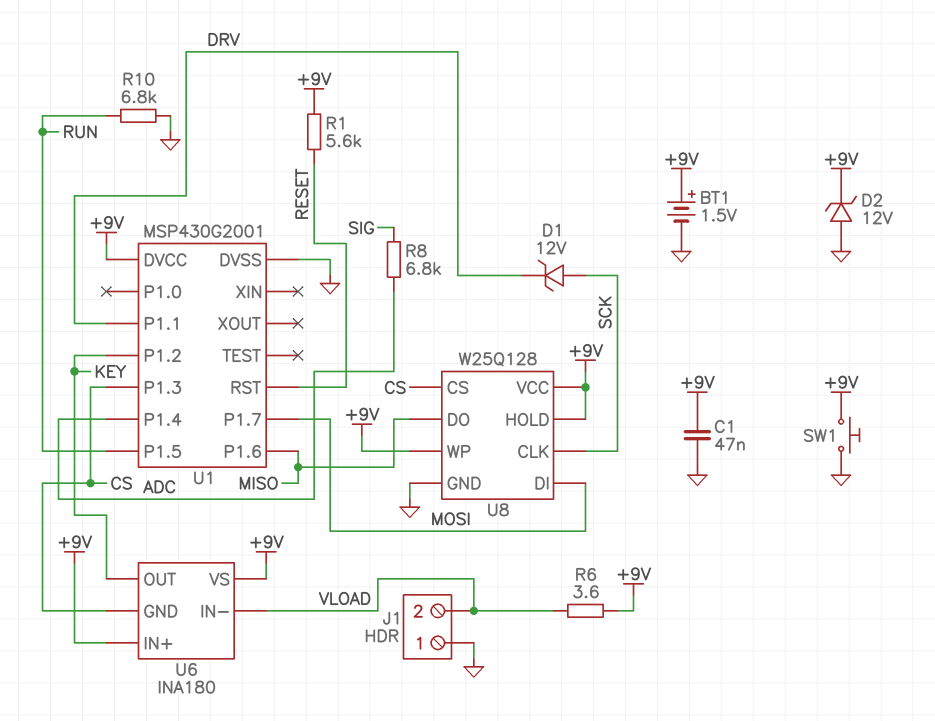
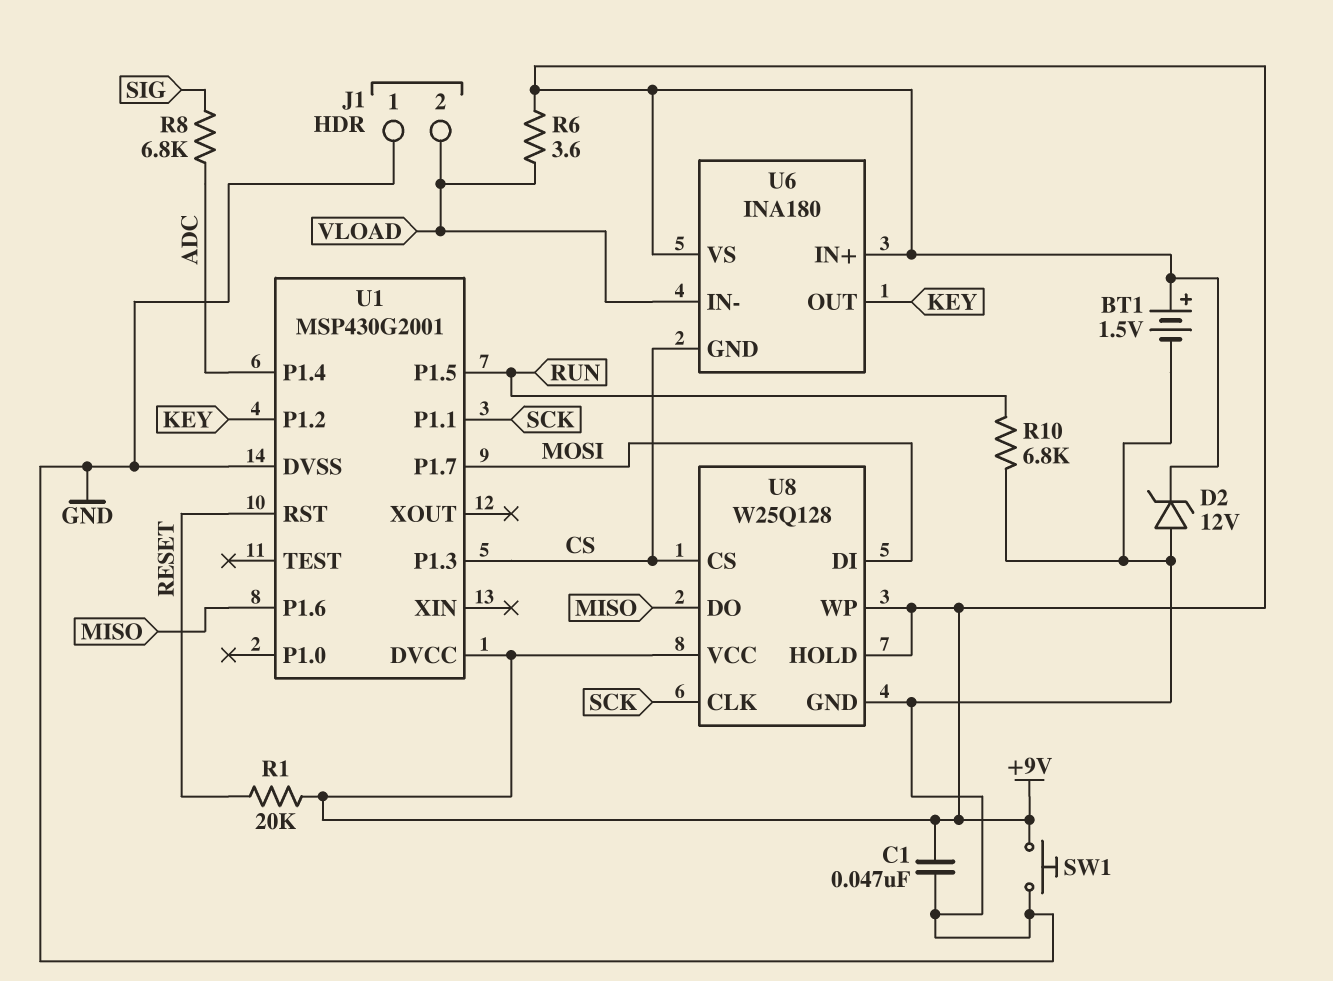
D1: zener 12V (A SCK, K DRV) -> none
R1: 5.6k (+9V, RESET) -> 20k (+9V, RESET)
U1 pin P1.1: DRV -> SCK

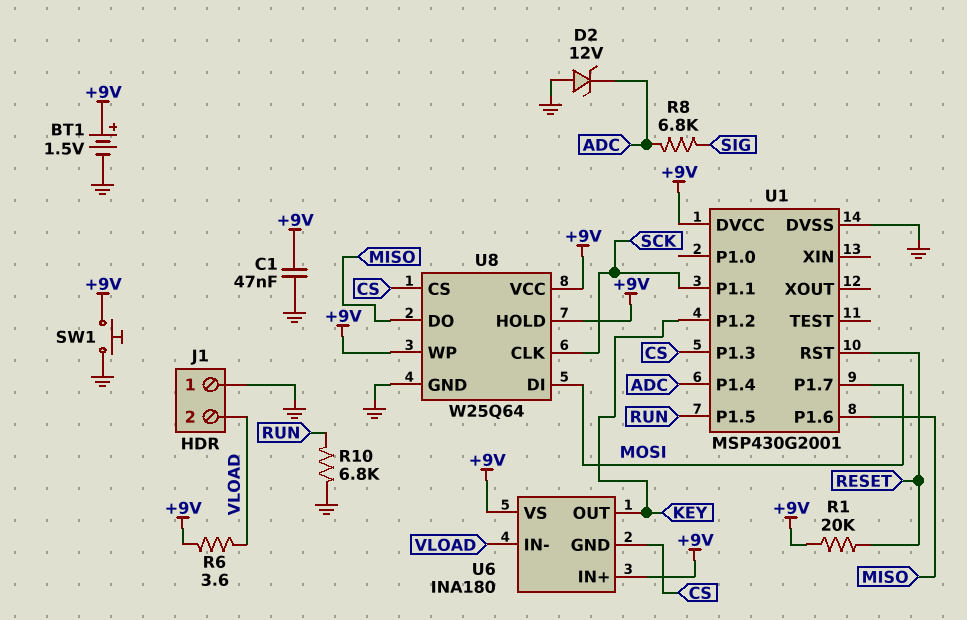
D2: zener 12V (A GND, K +9V) -> zener 12V (A GND, K ADC)
U8: W25Q128 -> W25Q64

